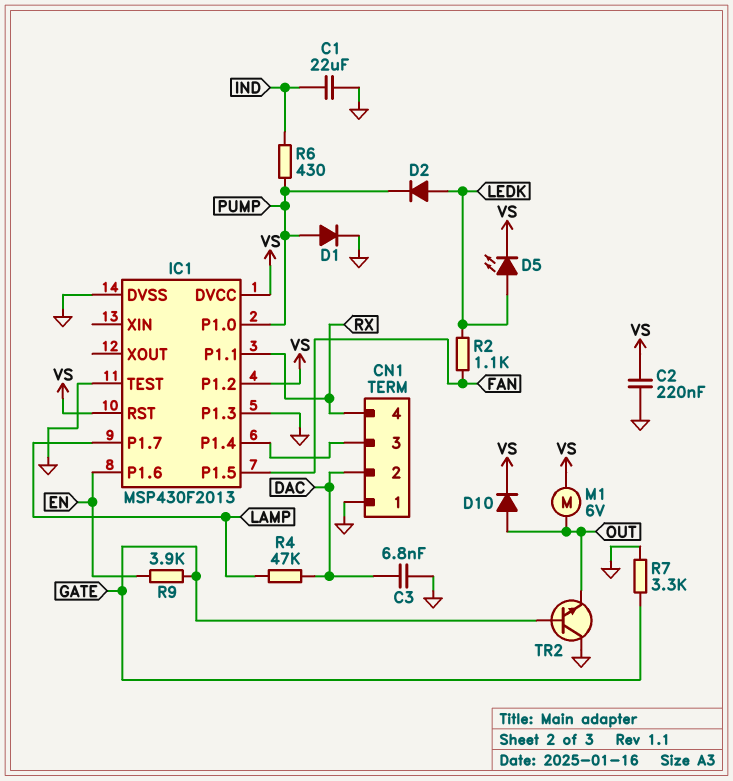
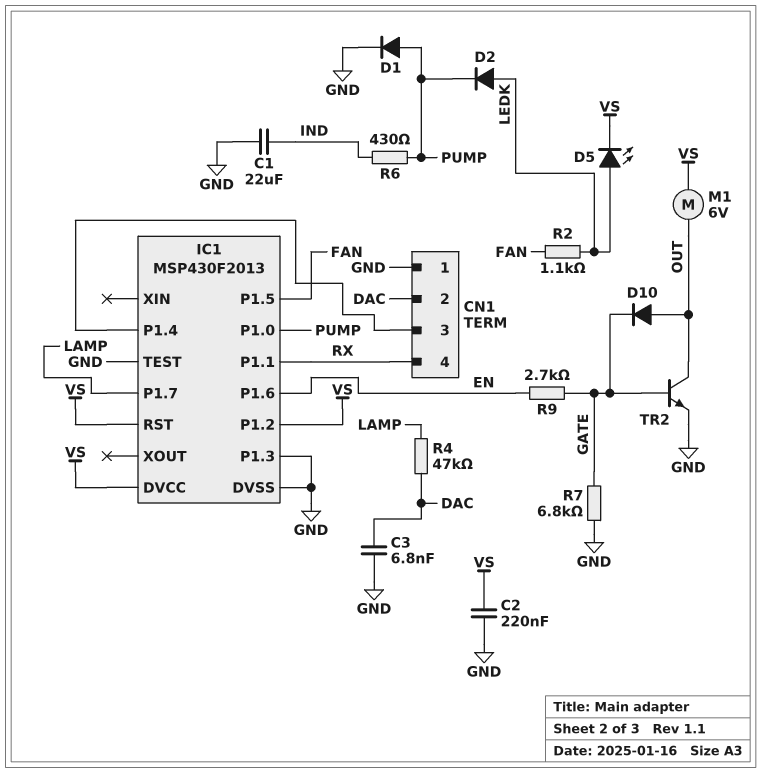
D10: diode (A OUT, K VS) -> diode (A OUT, K GATE)
R7: 3.3k (GATE, GND) -> 6.8k (GATE, GND)
R9: 3.9k (EN, GATE) -> 2.7k (EN, GATE)
TR2: NPN (B GATE, C GND, E OUT) -> NPN (B GATE, C OUT, E GND)

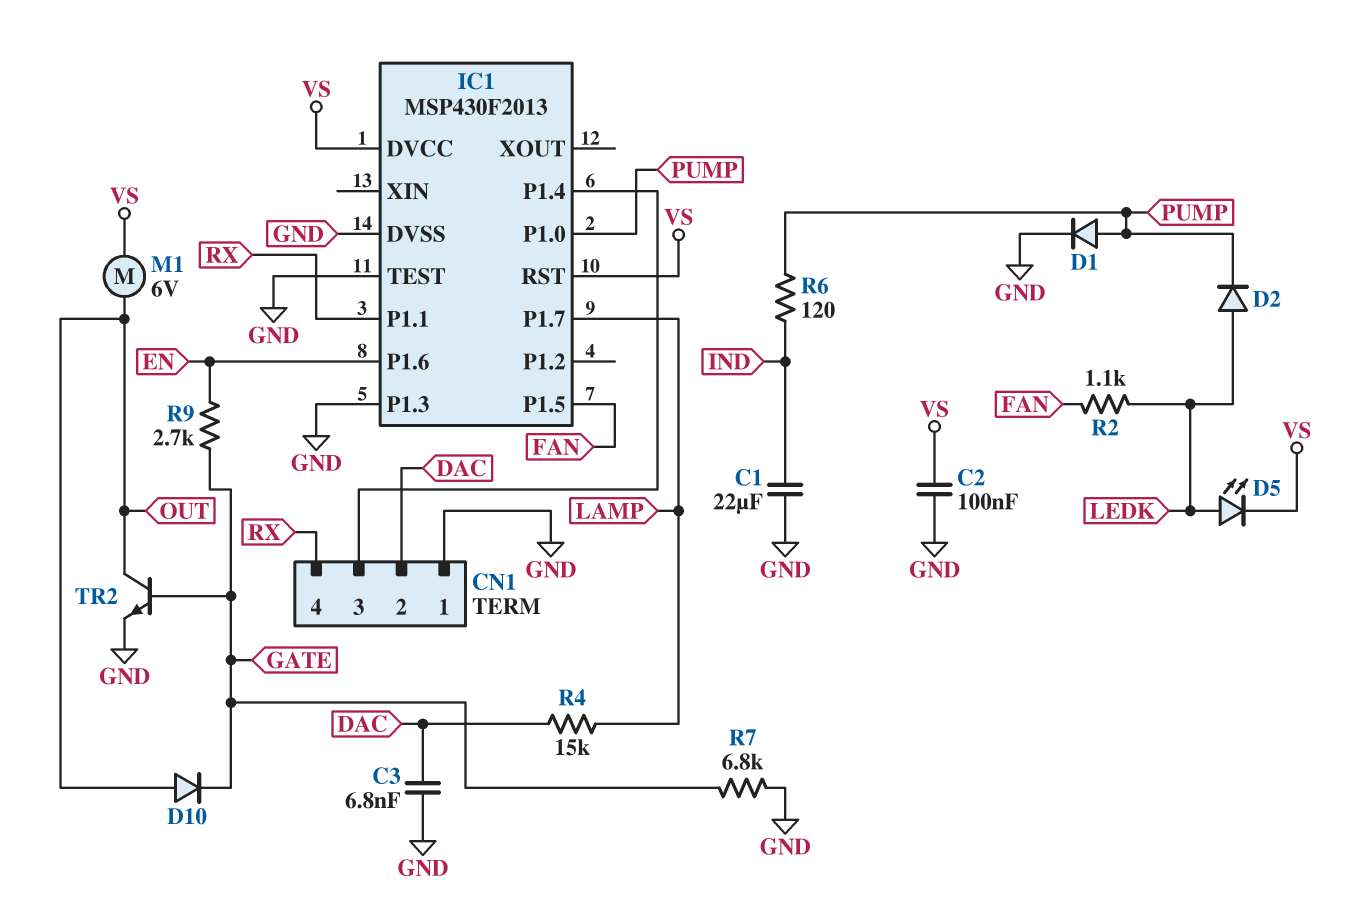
C2: 220nF (GND, VS) -> 100nF (GND, VS)
IC1 pin P1.2: VS -> none
R4: 47k (DAC, LAMP) -> 15k (DAC, LAMP)
R6: 430 (IND, PUMP) -> 120 (IND, PUMP)

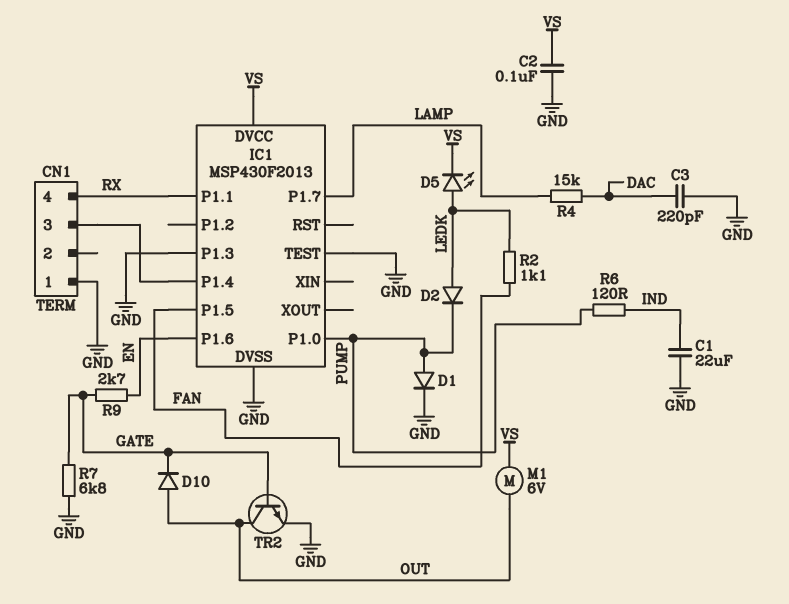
C3: 6.8nF (DAC, GND) -> 220pF (DAC, GND)
CN1 pin 2: DAC -> none
IC1 pin RST: VS -> none

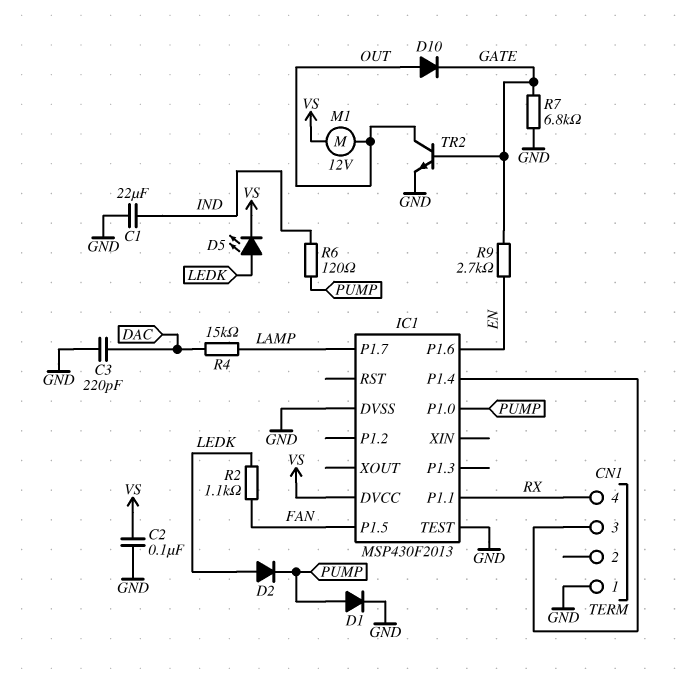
IC1 pin P1.3: GND -> none
M1: motor 6V (OUT, VS) -> motor 12V (OUT, VS)

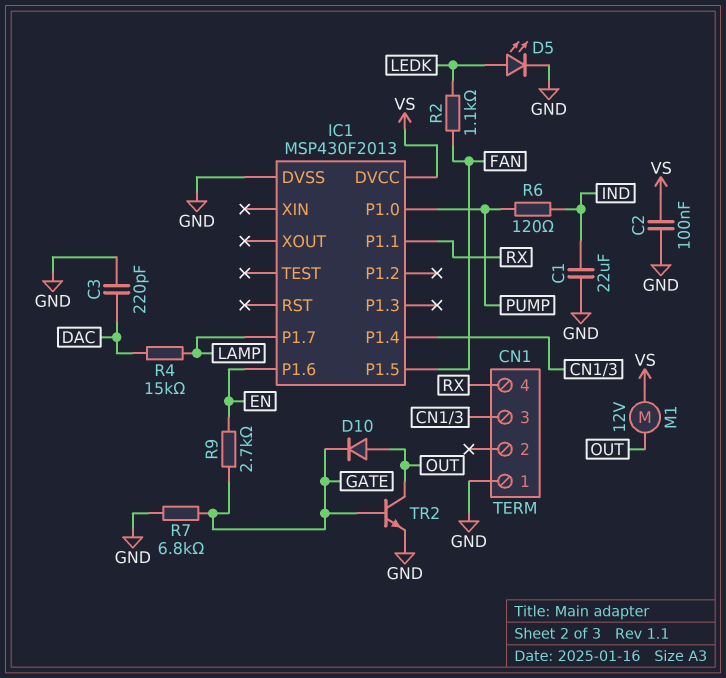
D1: diode (A PUMP, K GND) -> none
D2: diode (A LEDK, K PUMP) -> none
D5: LED (A LEDK, K VS) -> LED (A LEDK, K GND)
IC1 pin TEST: GND -> none

